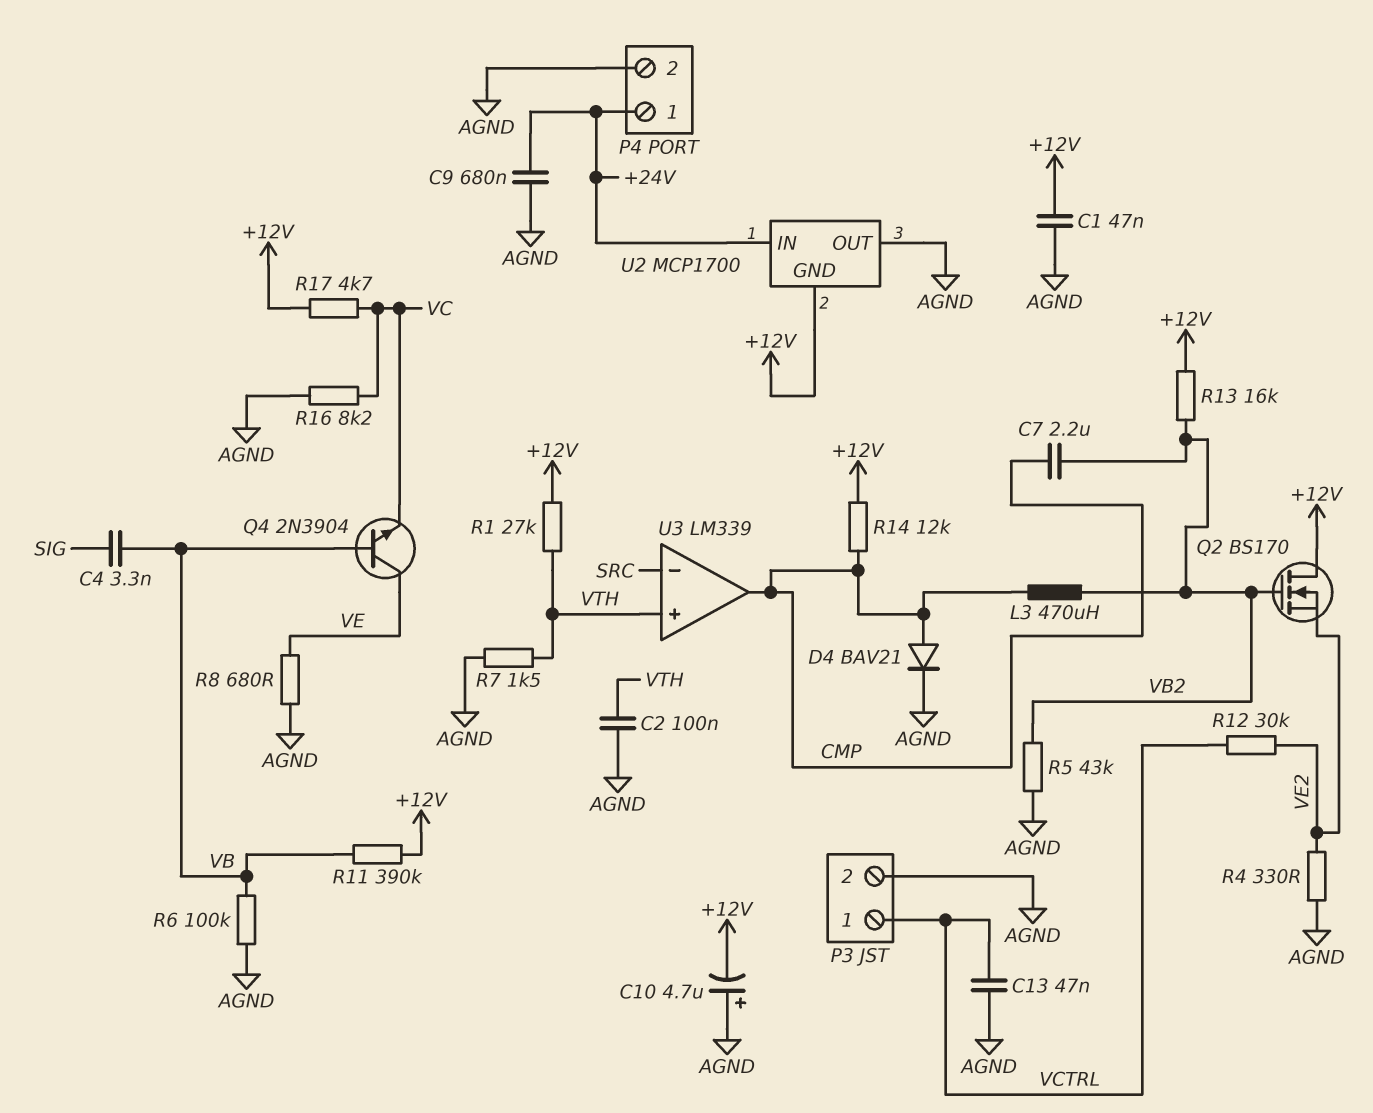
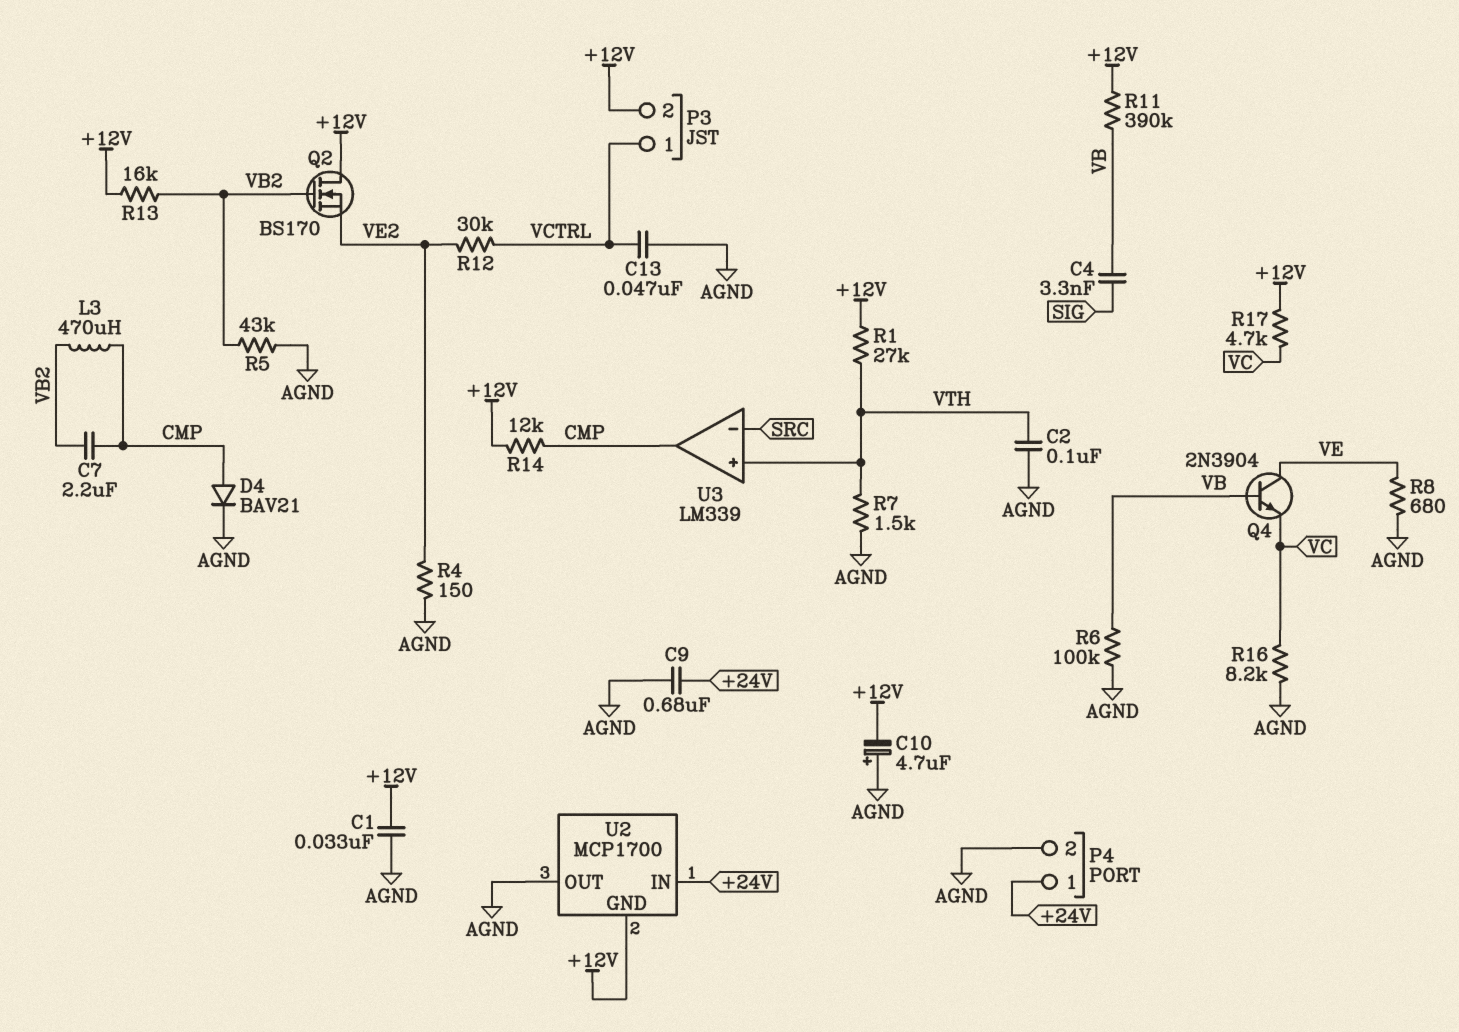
C1: 47nF (+12V, AGND) -> 33nF (+12V, AGND)
P3 pin 2: AGND -> +12V
R4: 330 (AGND, VE2) -> 150 (AGND, VE2)

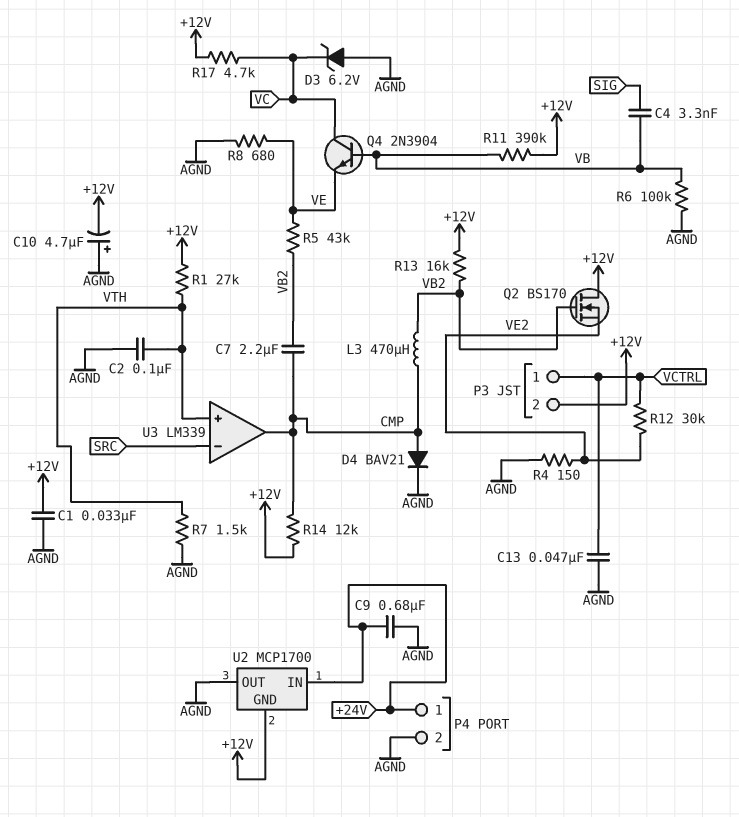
D3: none -> zener 6.2V (A AGND, K VC)
Q4: NPN 2N3904 (B VB, C VE, E VC) -> NPN 2N3904 (B VB, C VC, E VE)
R5: 43k (AGND, VB2) -> 43k (VB2, VE)
R16: 8.2k (AGND, VC) -> none

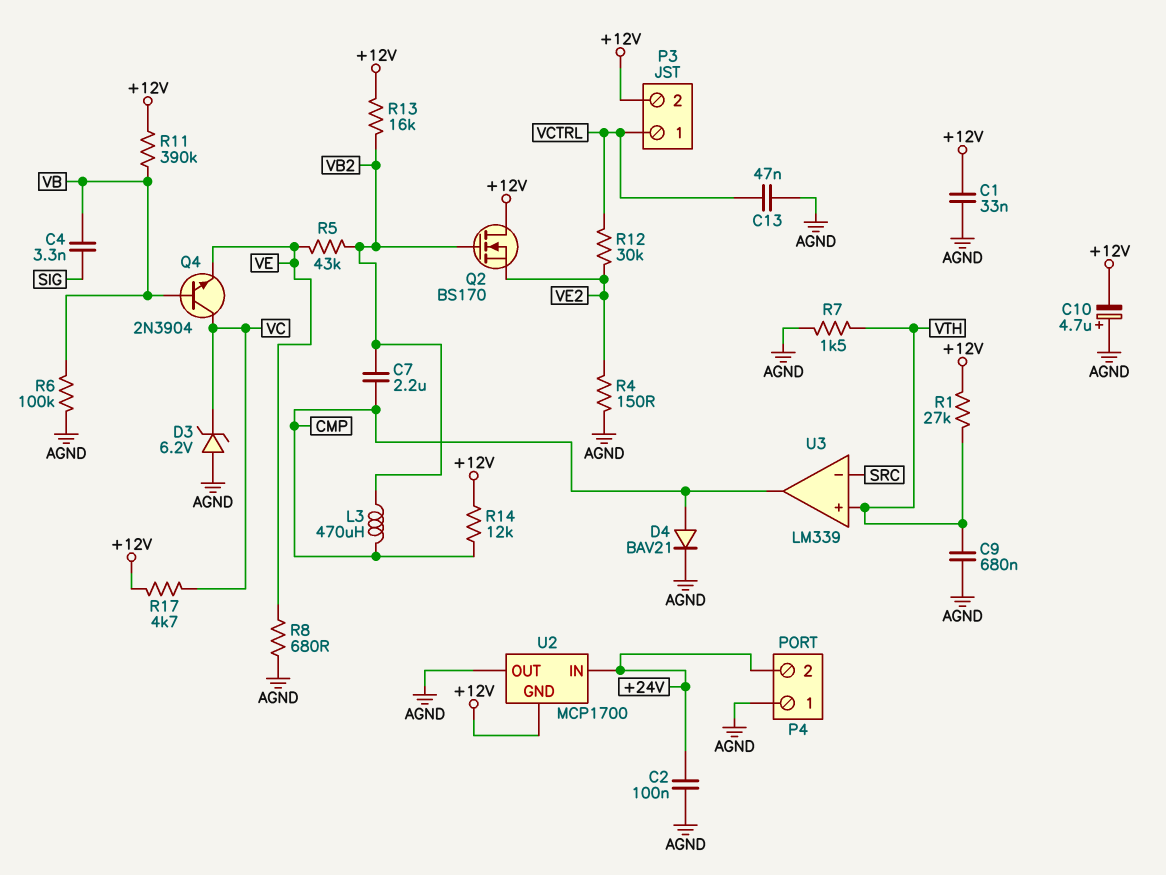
C2: 100nF (AGND, VTH) -> 100nF (+24V, AGND)
C9: 680nF (+24V, AGND) -> 680nF (AGND, VTH)
P4 pin 1: +24V -> AGND
P4 pin 2: AGND -> +24V

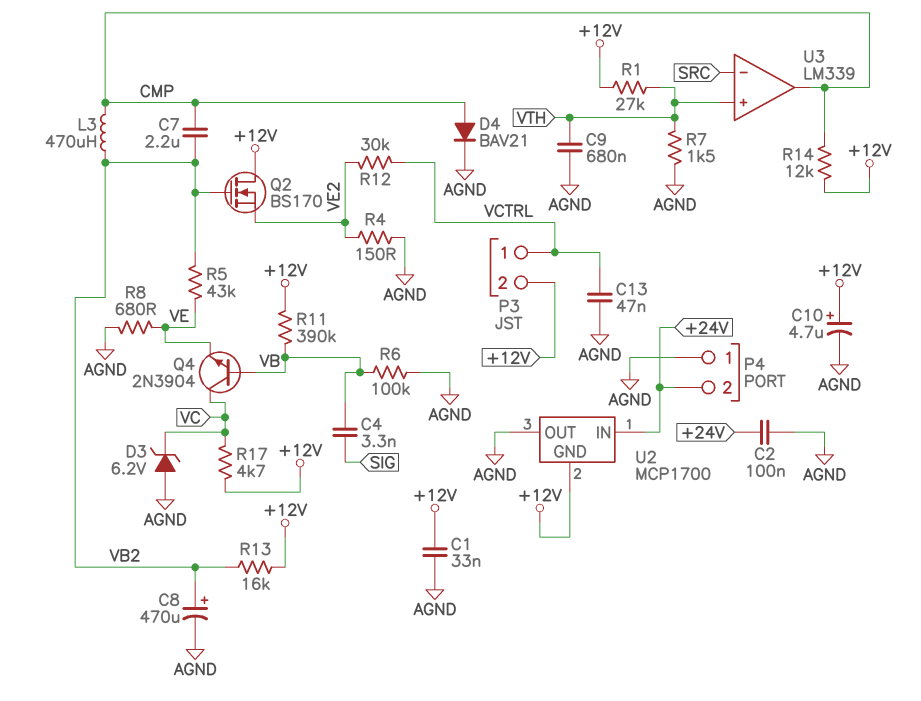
C8: none -> 470uF (plus VB2, minus AGND)
C10: 4.7uF (plus AGND, minus +12V) -> 4.7uF (plus +12V, minus AGND)

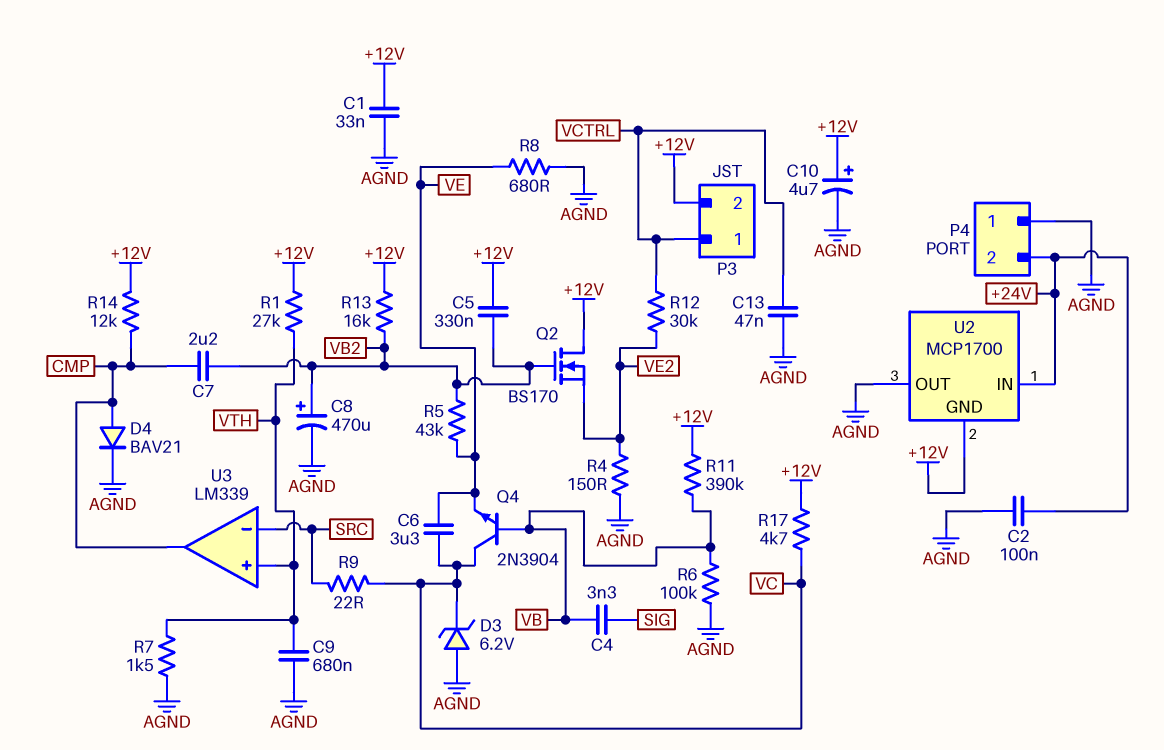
C5: none -> 330nF (+12V, VB2)
C6: none -> 3.3uF (VC, VE)
L3: 470uH (CMP, VB2) -> none
R9: none -> 22 (SRC, VC)

